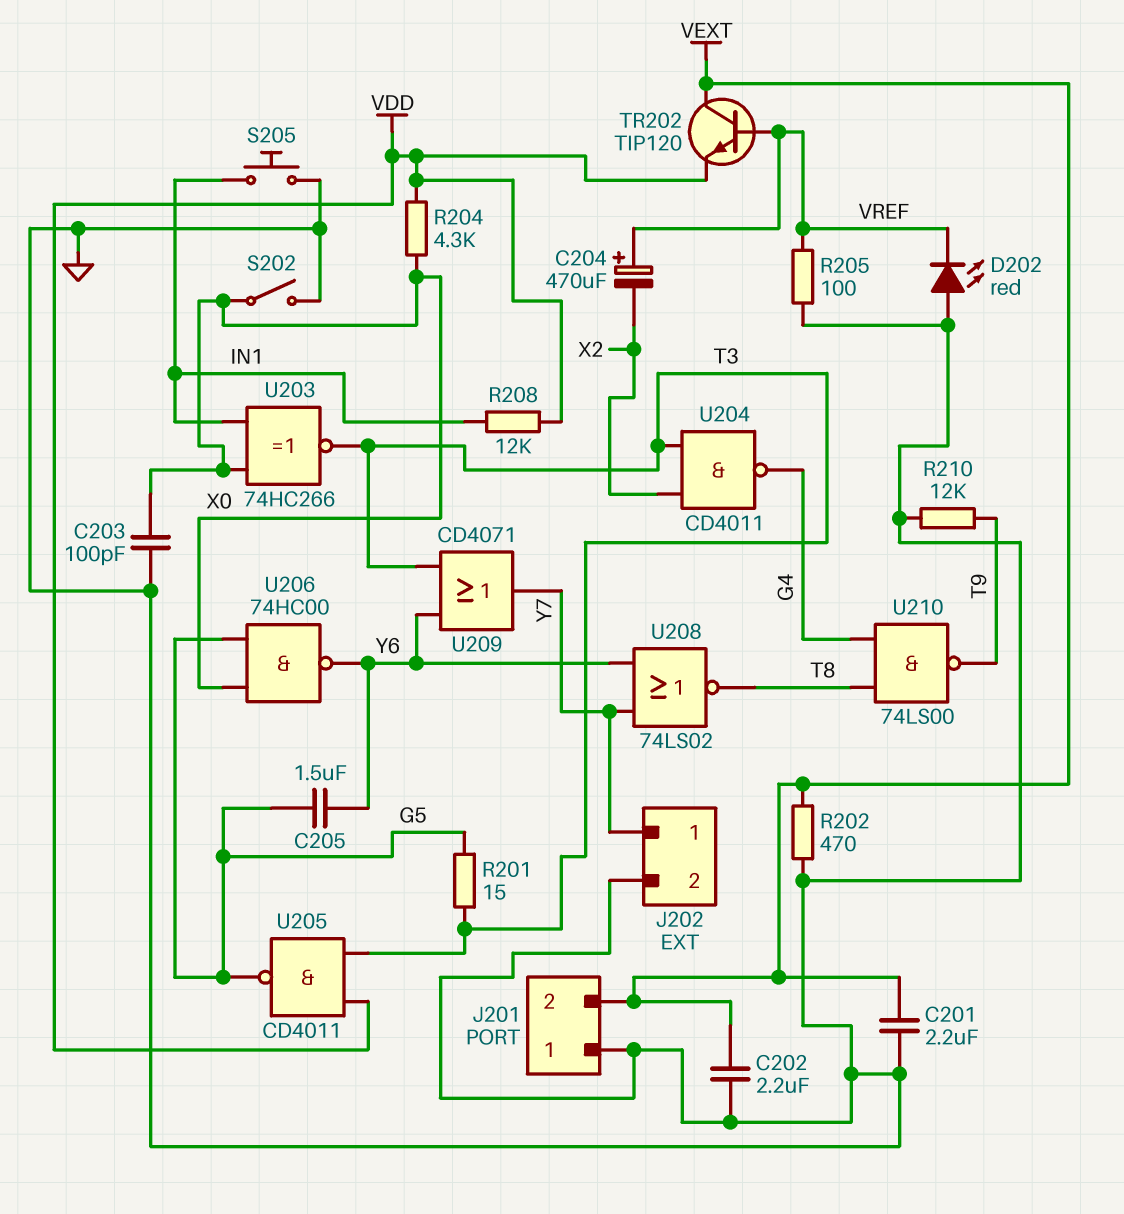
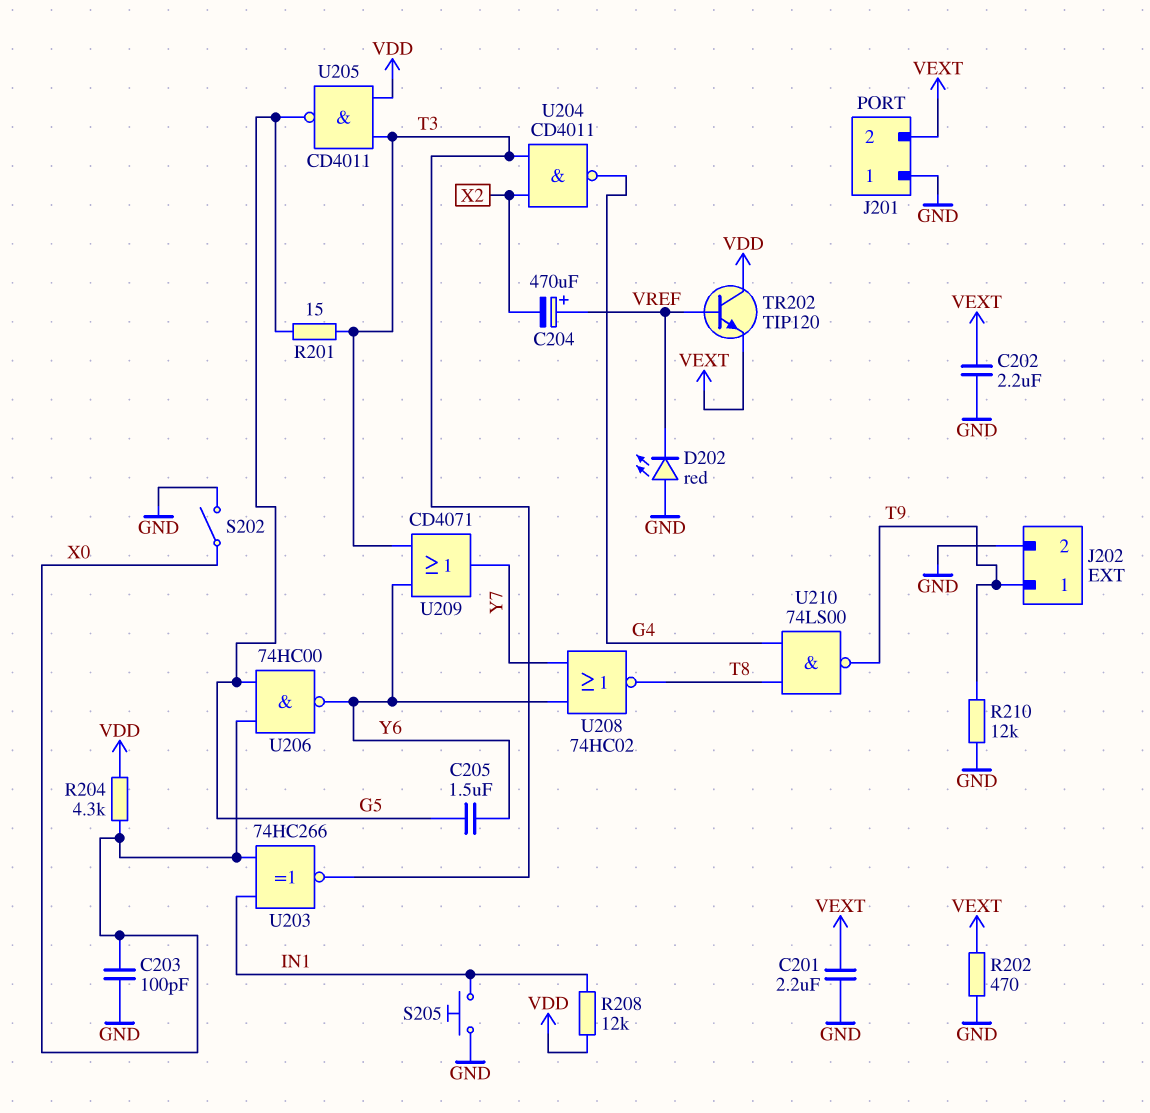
J202 pin 1: Y7 -> T9
R205: 100 (GND, VREF) -> none
TR202: NPN TIP120 (B VREF, C VEXT, E VDD) -> NPN TIP120 (B VREF, C VDD, E VEXT)
U208: NOR 74LS02 (in Y6, in Y7, out T8) -> NOR 74HC02 (in Y6, in Y7, out T8)

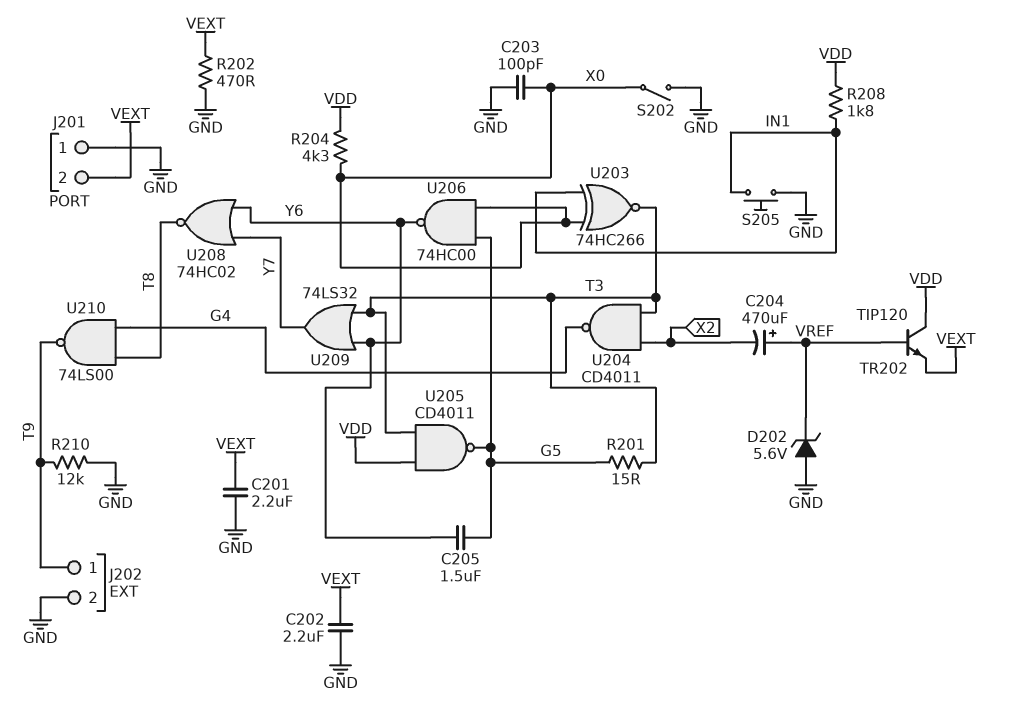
D202: LED red (A GND, K VREF) -> zener 5.6V (A GND, K VREF)
R208: 12k (IN1, VDD) -> 1.8k (IN1, VDD)
U209: OR CD4071 (in T3, in Y6, out Y7) -> OR 74LS32 (in T3, in Y6, out Y7)

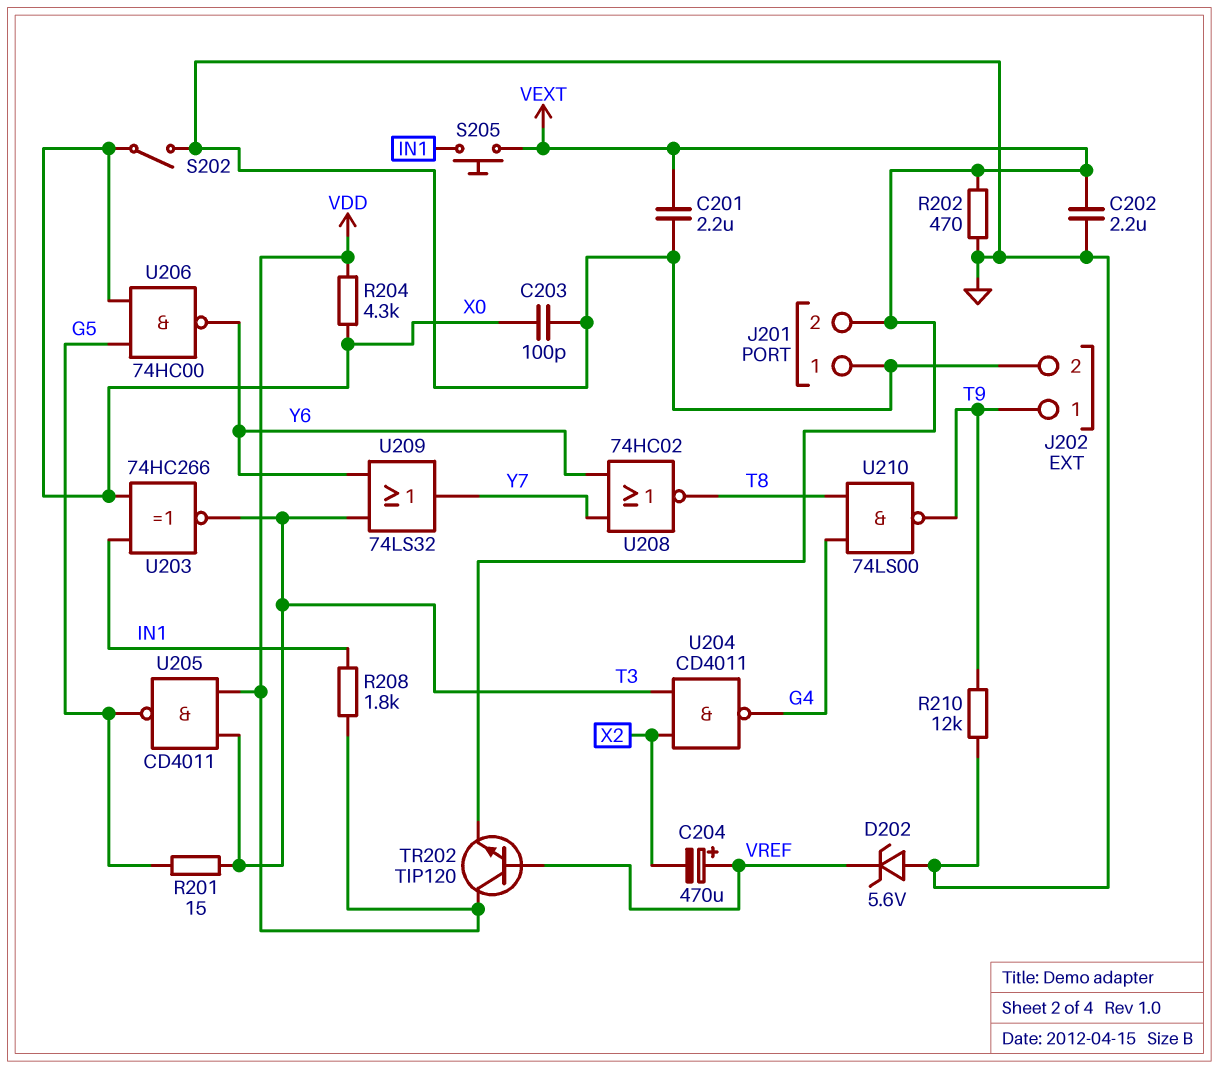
C205: 1.5uF (G5, Y6) -> none
S205: button (GND, IN1) -> button (IN1, VEXT)

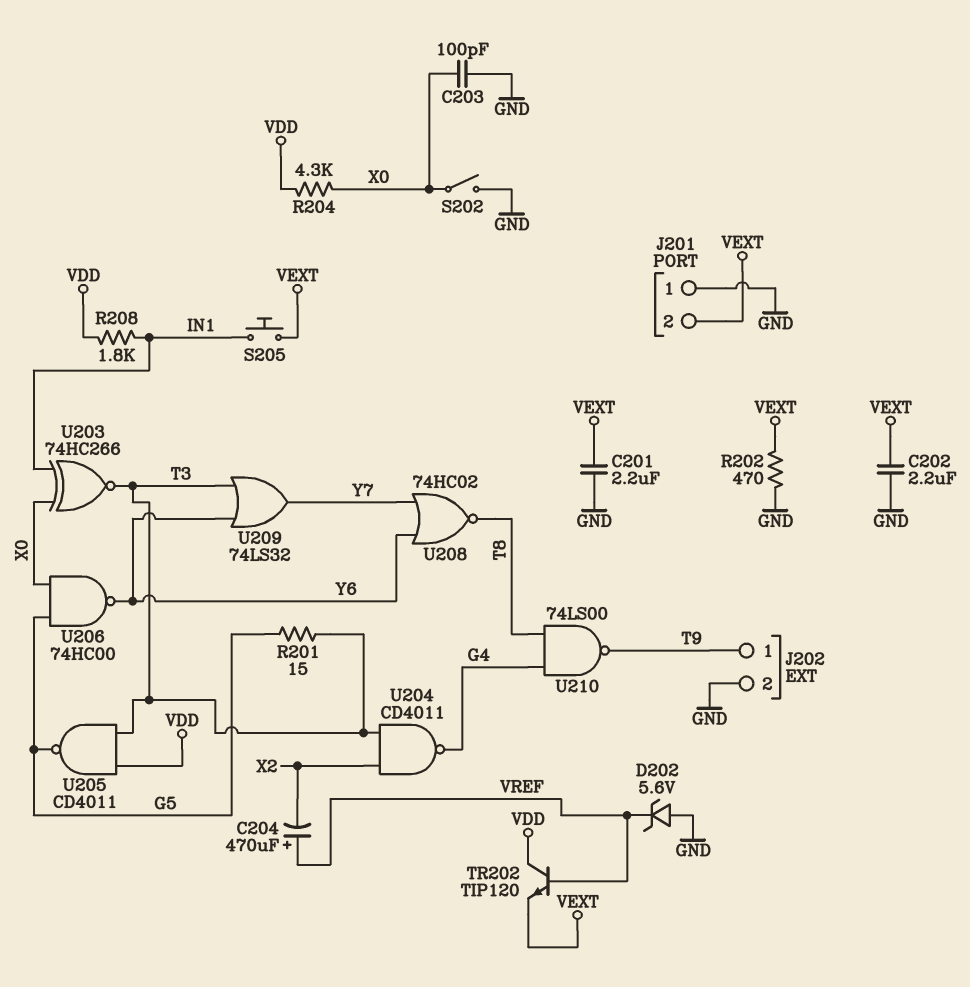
R210: 12k (GND, T9) -> none

